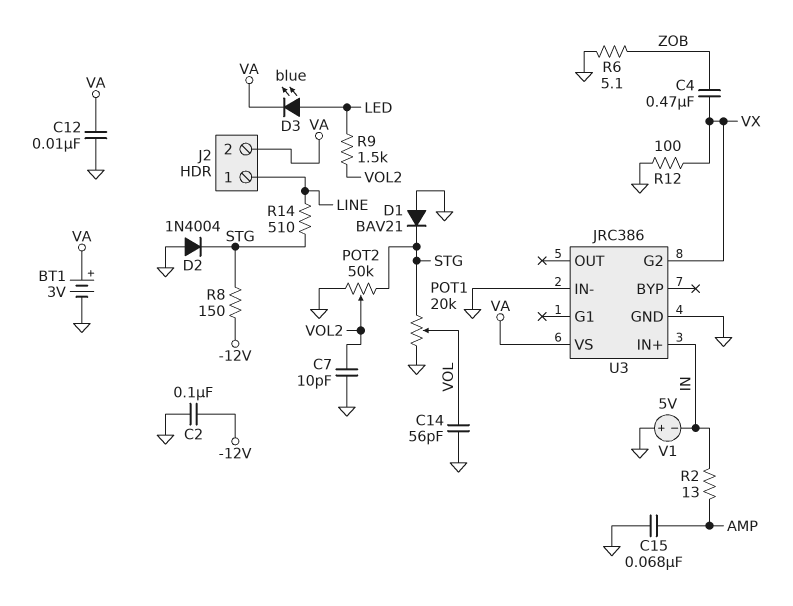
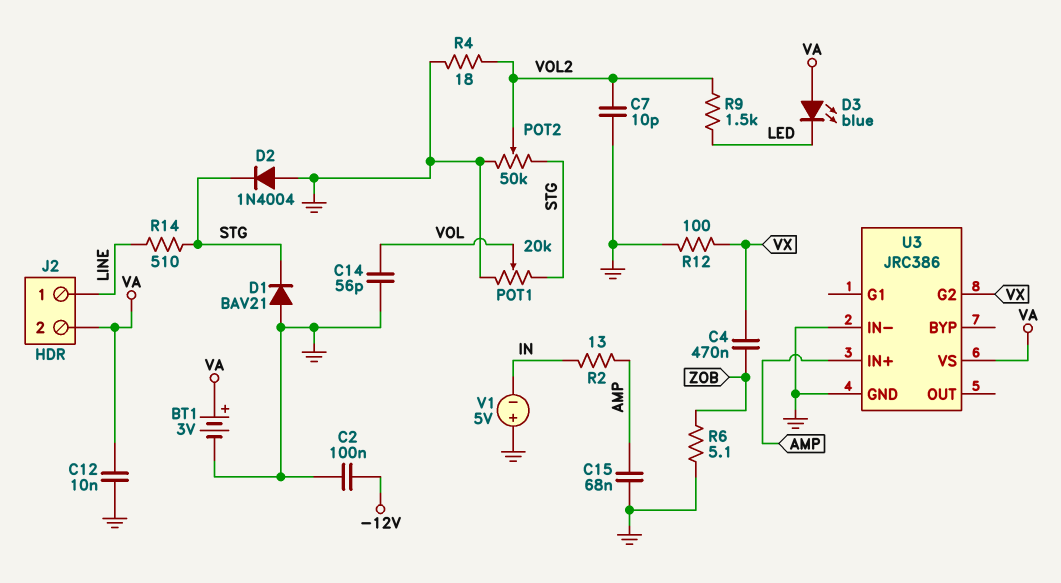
D3: LED blue (A LED, K VA) -> LED blue (A VA, K LED)
R4: none -> 18 (GND, VOL2)
R8: 150 (-12V, STG) -> none
U3 pin IN+: IN -> AMP

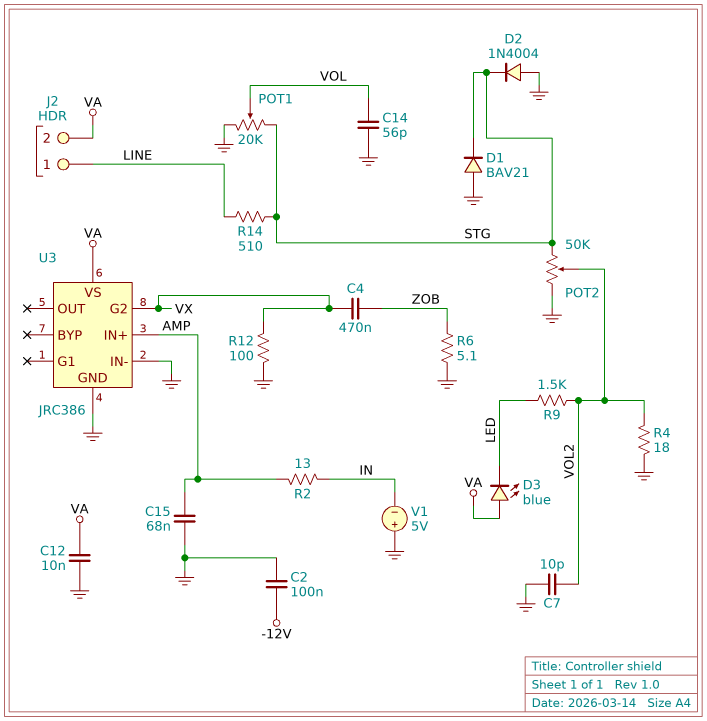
BT1: 3V (plus VA, minus GND) -> none

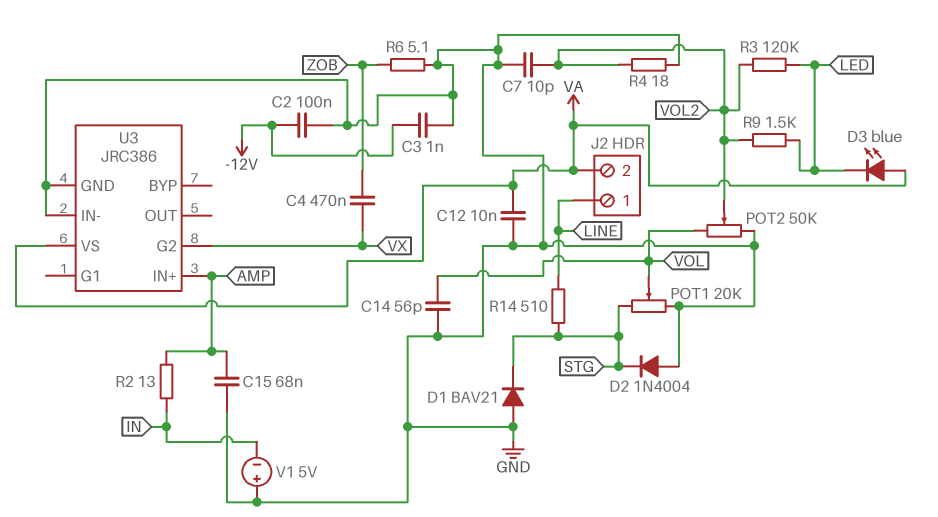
C3: none -> 1nF (-12V, GND)
POT2: 50k (GND, STG, wiper VOL2) -> 50k (GND, VOL, wiper VOL2)
R3: none -> 120k (LED, VOL2)
R12: 100 (GND, VX) -> none

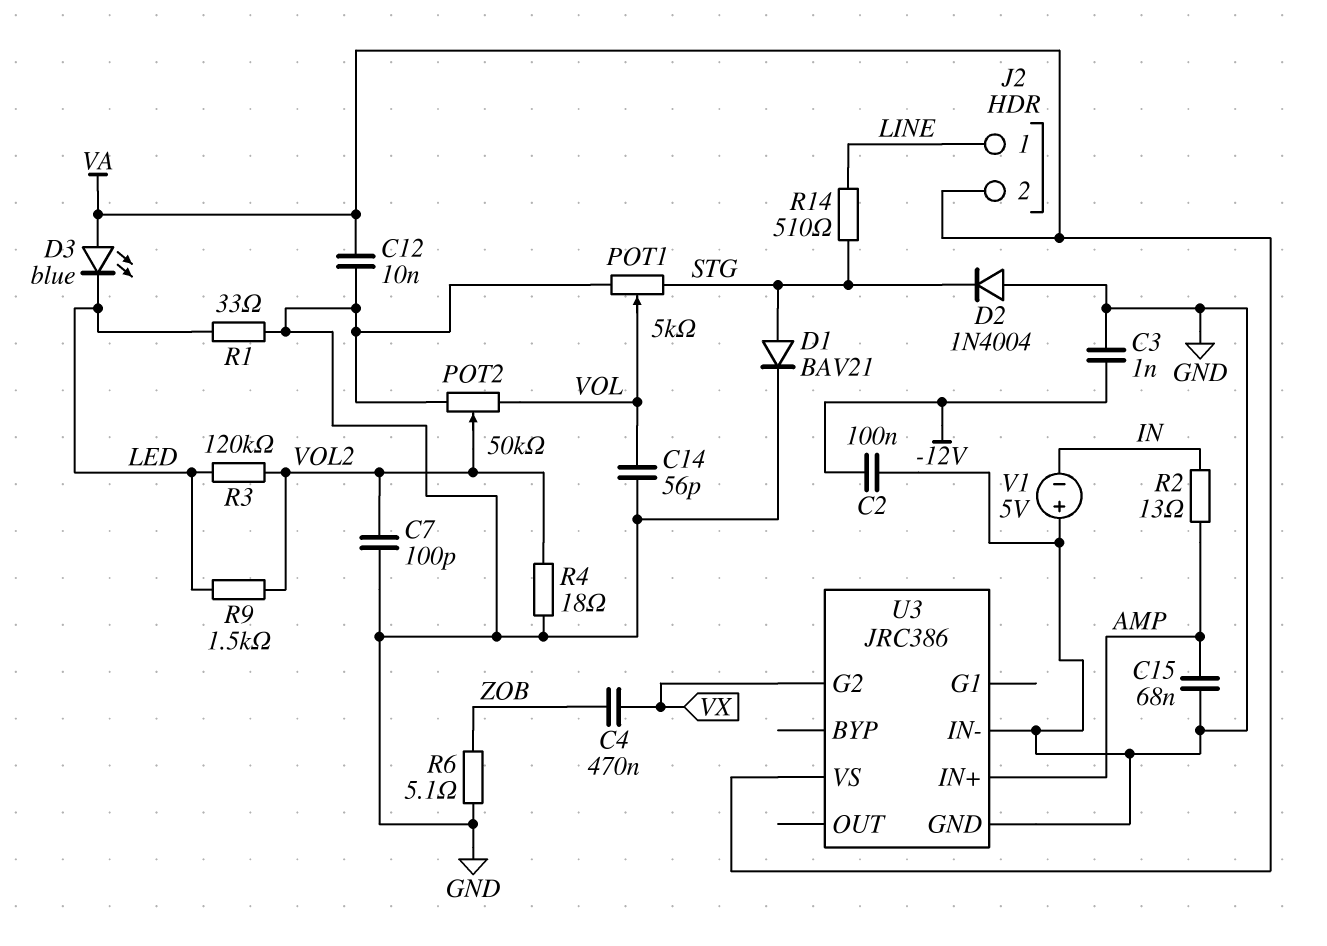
C7: 10pF (GND, VOL2) -> 100pF (GND, VOL2)
D1: diode BAV21 (A GND, K STG) -> diode BAV21 (A STG, K GND)
POT1: 20k (GND, STG, wiper VOL) -> 5k (GND, STG, wiper VOL)
R1: none -> 33 (GND, LED)

